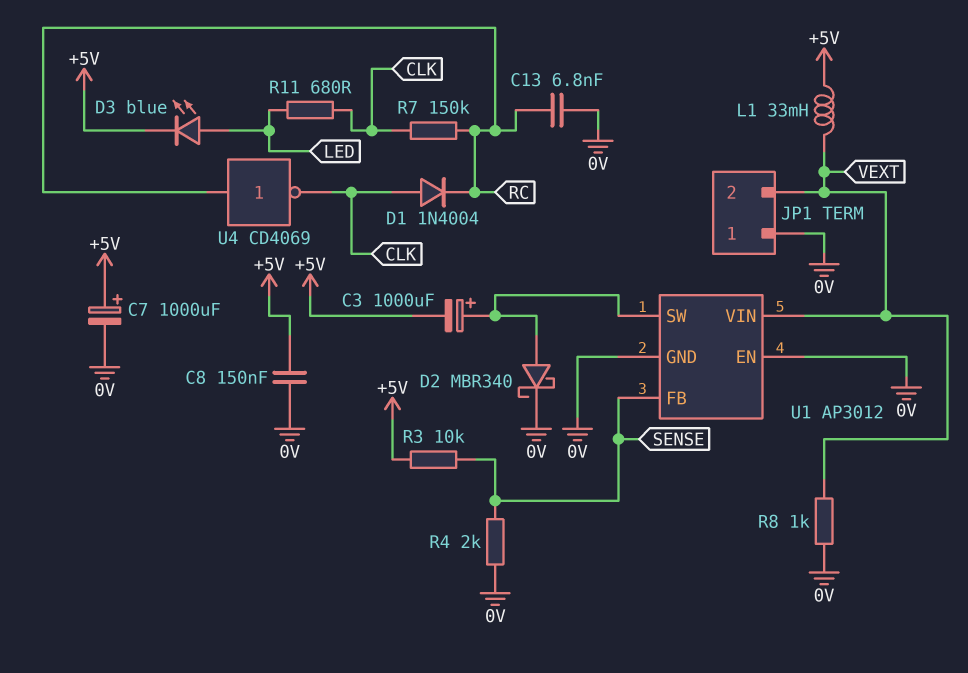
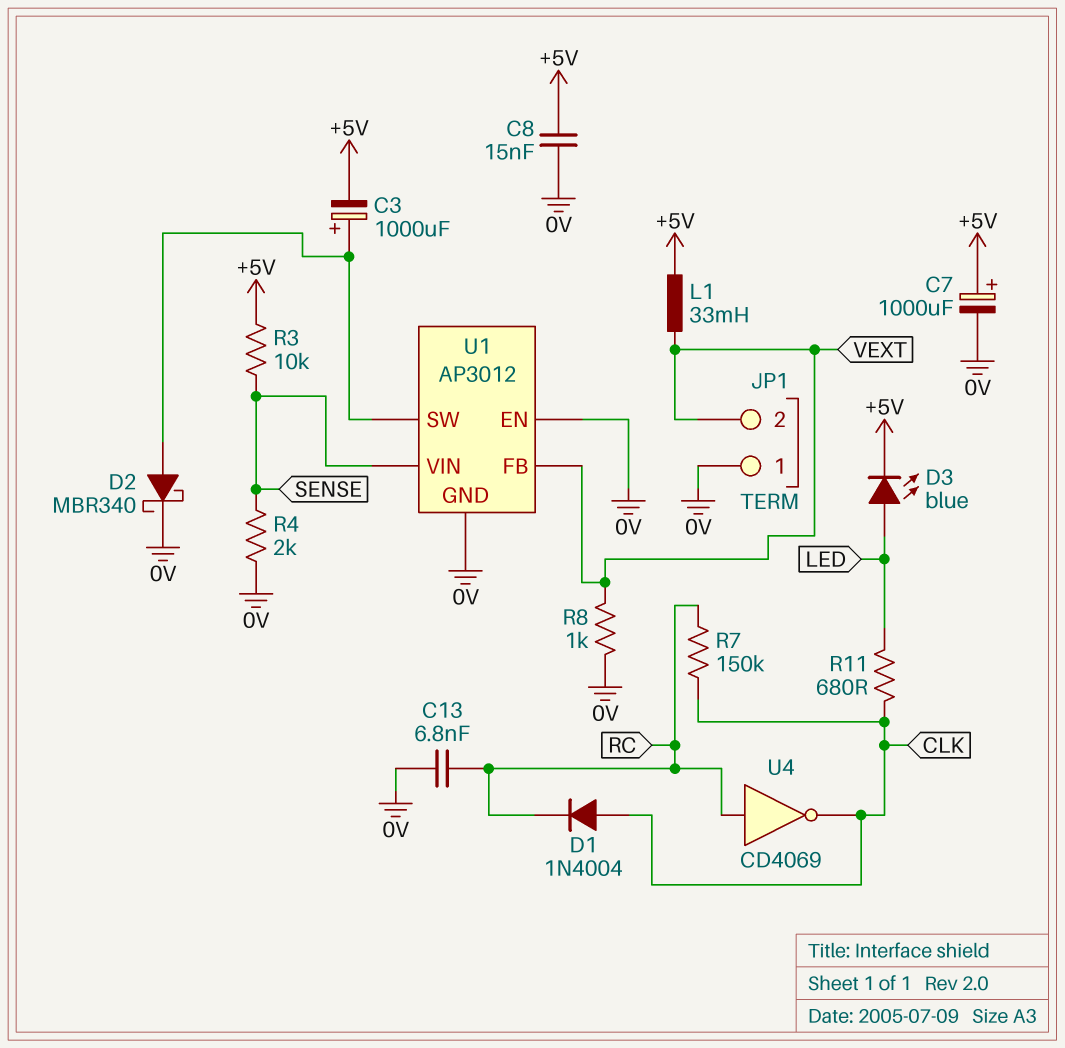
C8: 150nF (+5V, 0V) -> 15nF (+5V, 0V)
U1 pin FB: SENSE -> VEXT
U1 pin VIN: VEXT -> SENSE

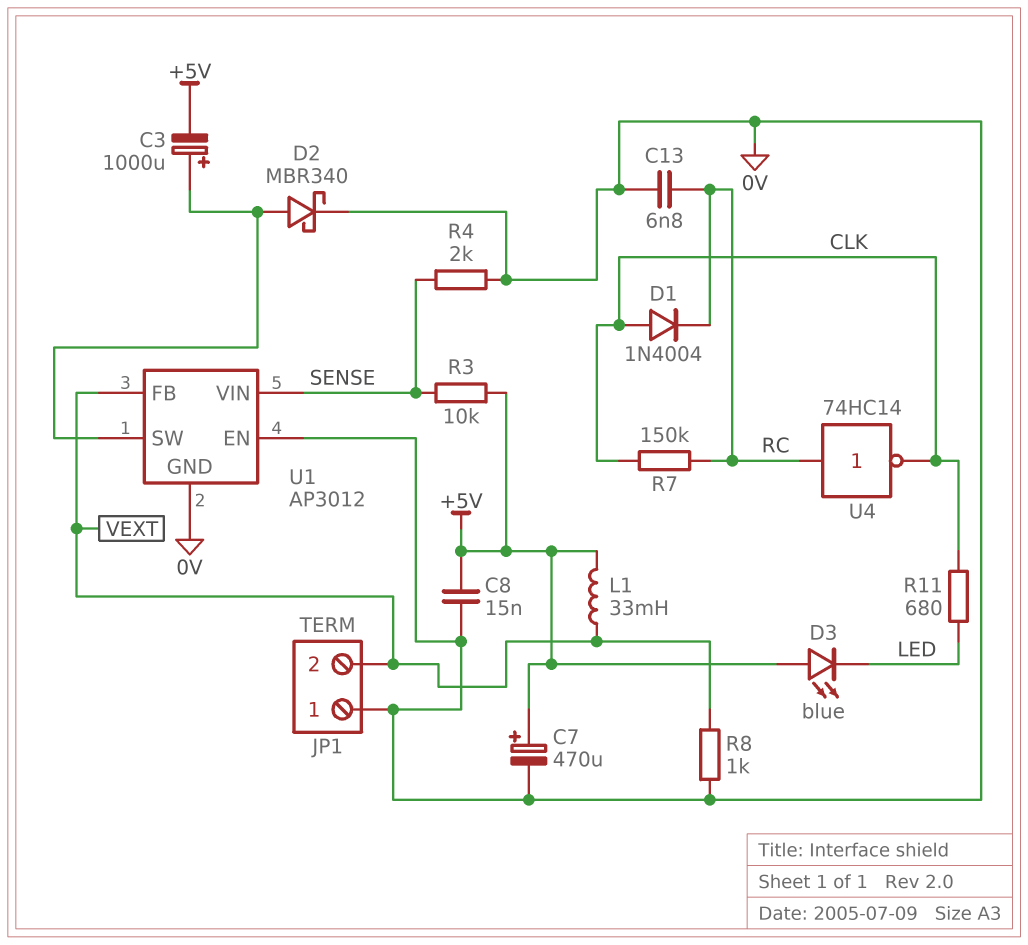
C7: 1000uF (plus +5V, minus 0V) -> 470uF (plus +5V, minus 0V)
D3: LED blue (A LED, K +5V) -> LED blue (A +5V, K LED)
U4: NOT CD4069 (in RC, out CLK) -> NOT 74HC14 (in RC, out CLK)

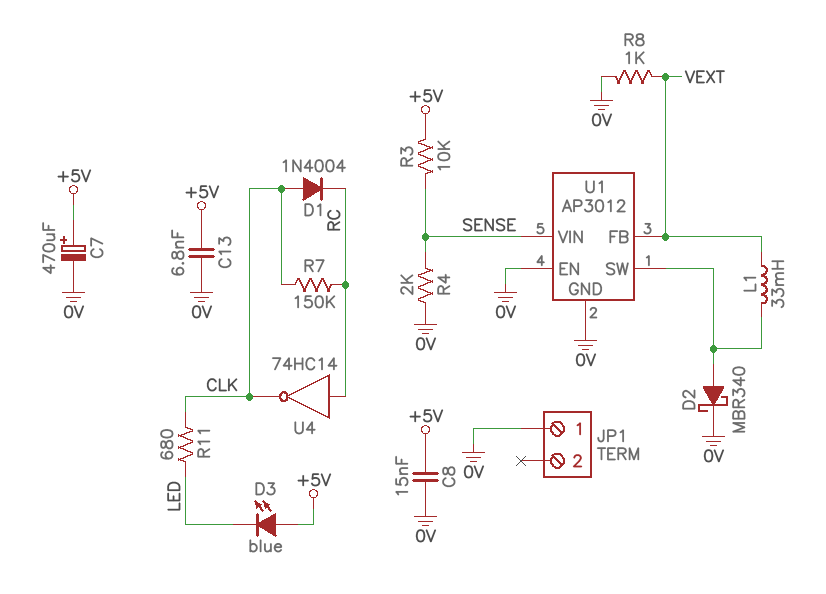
C3: 1000uF (plus U1/SW, minus +5V) -> none
C13: 6.8nF (0V, RC) -> 6.8nF (+5V, 0V)
JP1 pin 2: VEXT -> none
L1: 33mH (+5V, VEXT) -> 33mH (U1/SW, VEXT)

